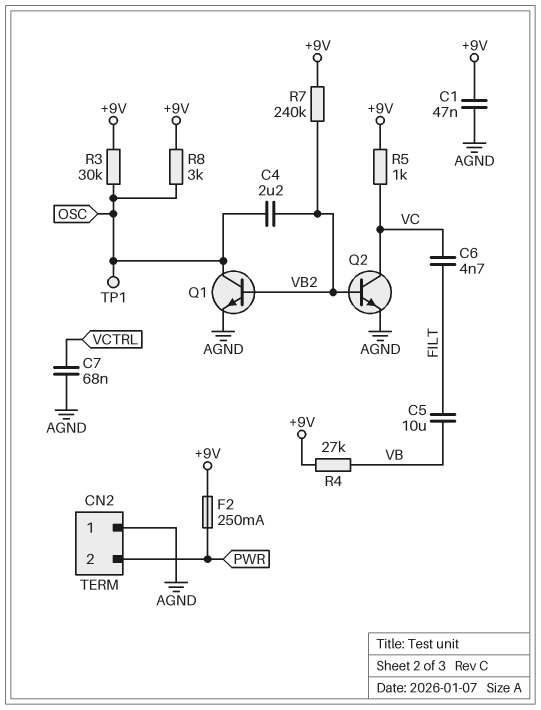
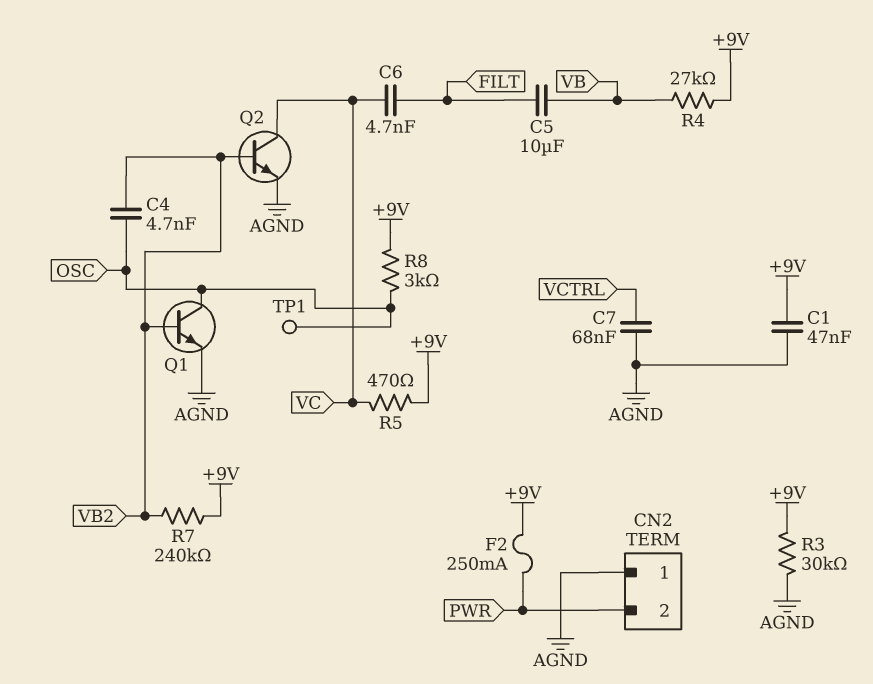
C4: 2.2uF (OSC, VB2) -> 4.7nF (OSC, VB2)
R3: 30k (+9V, OSC) -> 30k (+9V, AGND)
R5: 1k (+9V, VC) -> 470 (+9V, VC)

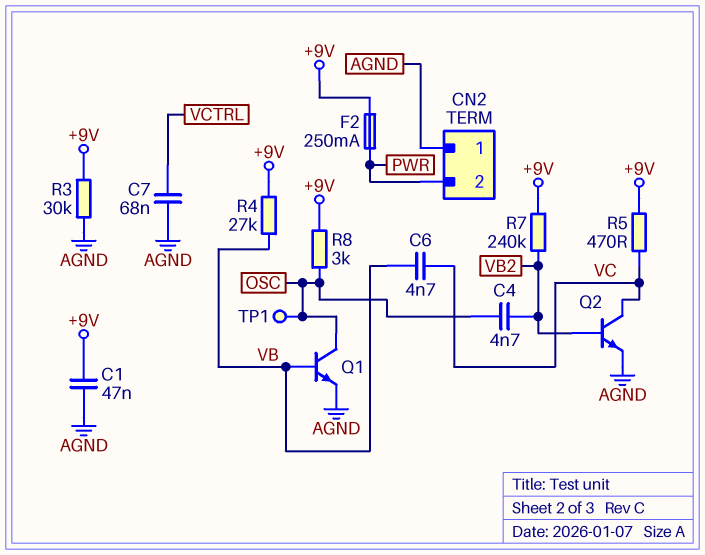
C5: 10uF (FILT, VB) -> none
C6: 4.7nF (FILT, VC) -> 4.7nF (VB, VC)
Q1: NPN (B VB2, C OSC, E AGND) -> NPN (B VB, C OSC, E AGND)

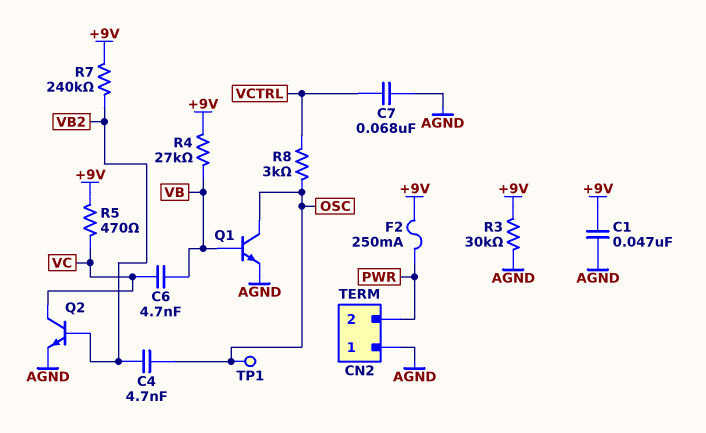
R8: 3k (+9V, OSC) -> 3k (OSC, VCTRL)

